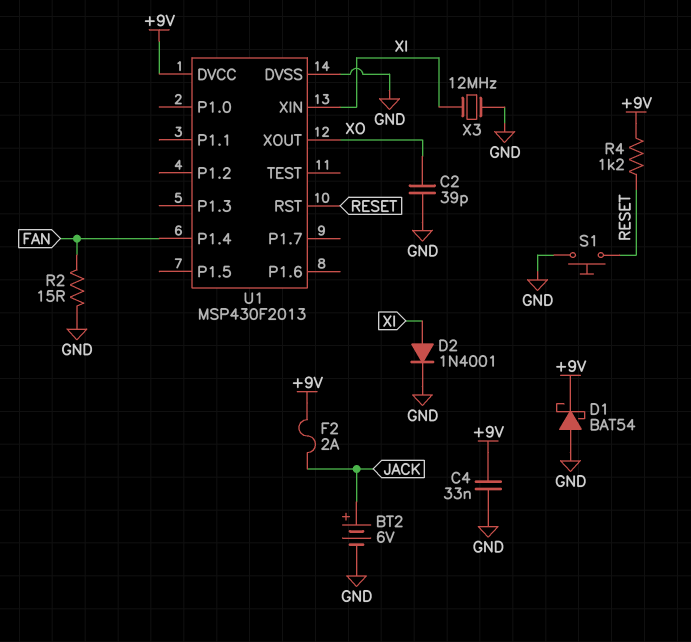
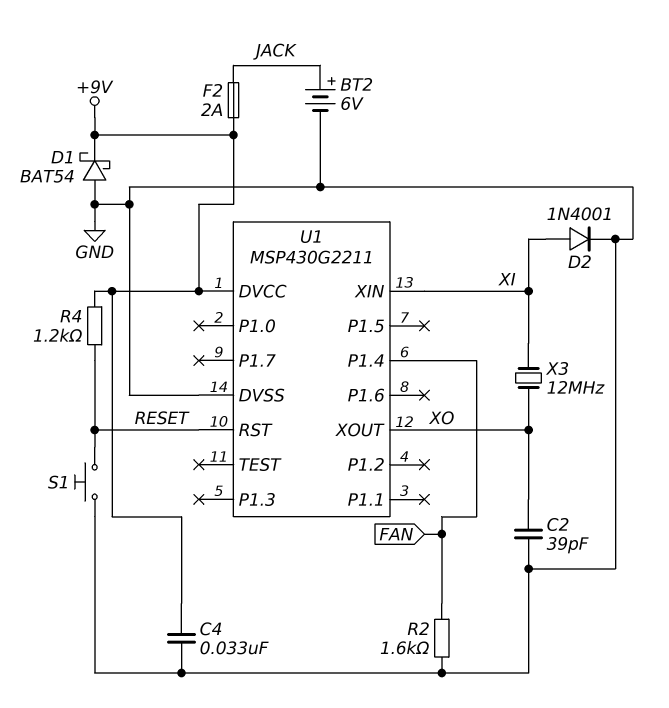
R2: 15 (FAN, GND) -> 1.6k (FAN, GND)
U1: MSP430F2013 -> MSP430G2211
X3: 12MHz (GND, XI) -> 12MHz (XI, XO)

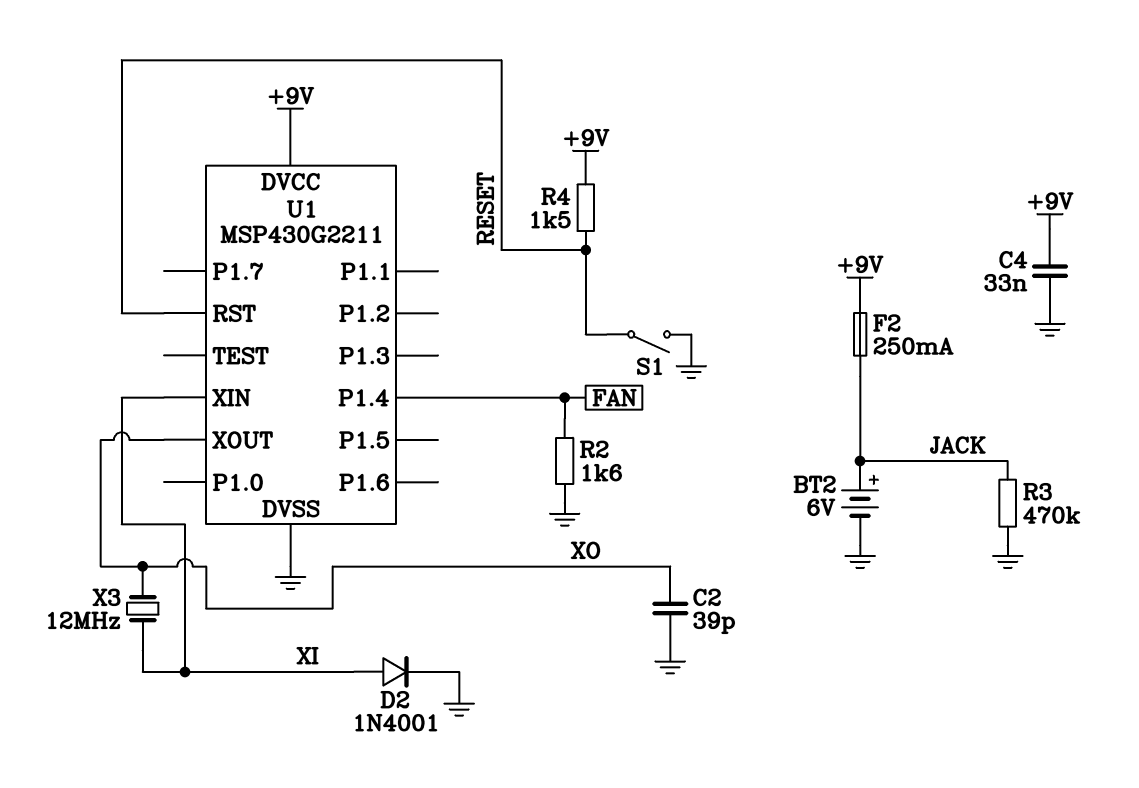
D1: schottky BAT54 (A GND, K +9V) -> none
F2: 2A (+9V, JACK) -> 250mA (+9V, JACK)
R3: none -> 470k (GND, JACK)
R4: 1.2k (+9V, RESET) -> 1.5k (+9V, RESET)
S1: button (GND, RESET) -> switch (GND, RESET)

